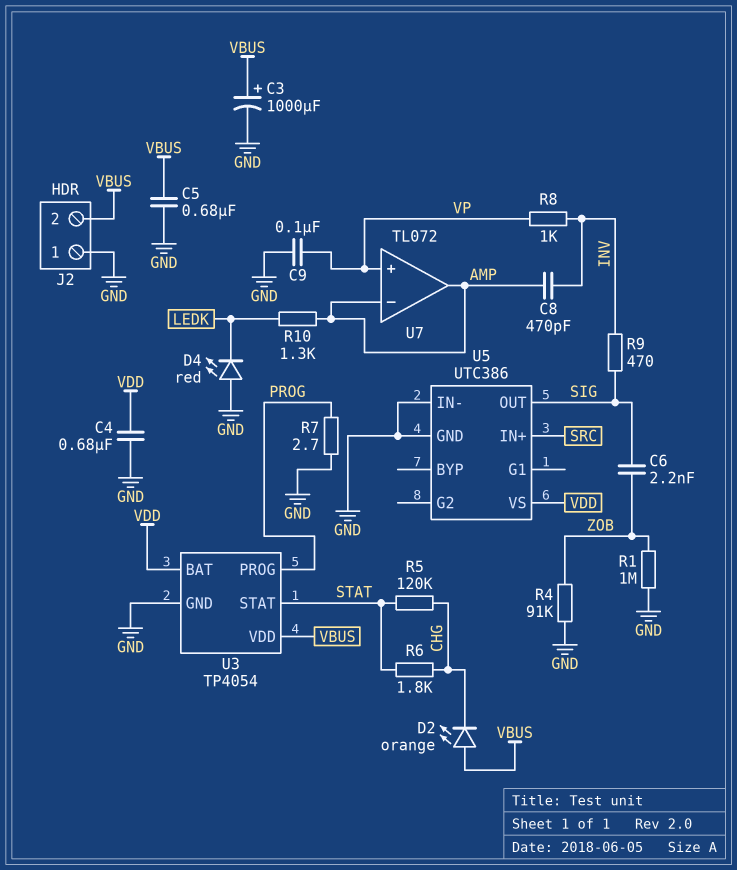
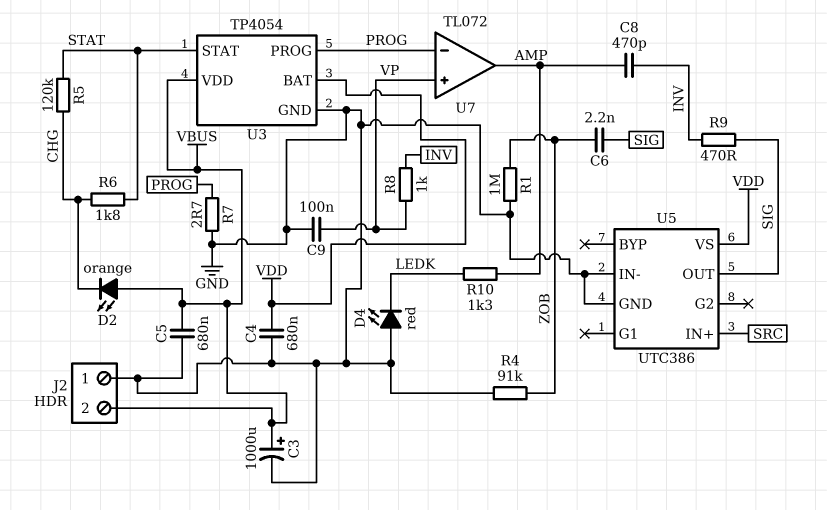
U7 pin in-: AMP -> PROG

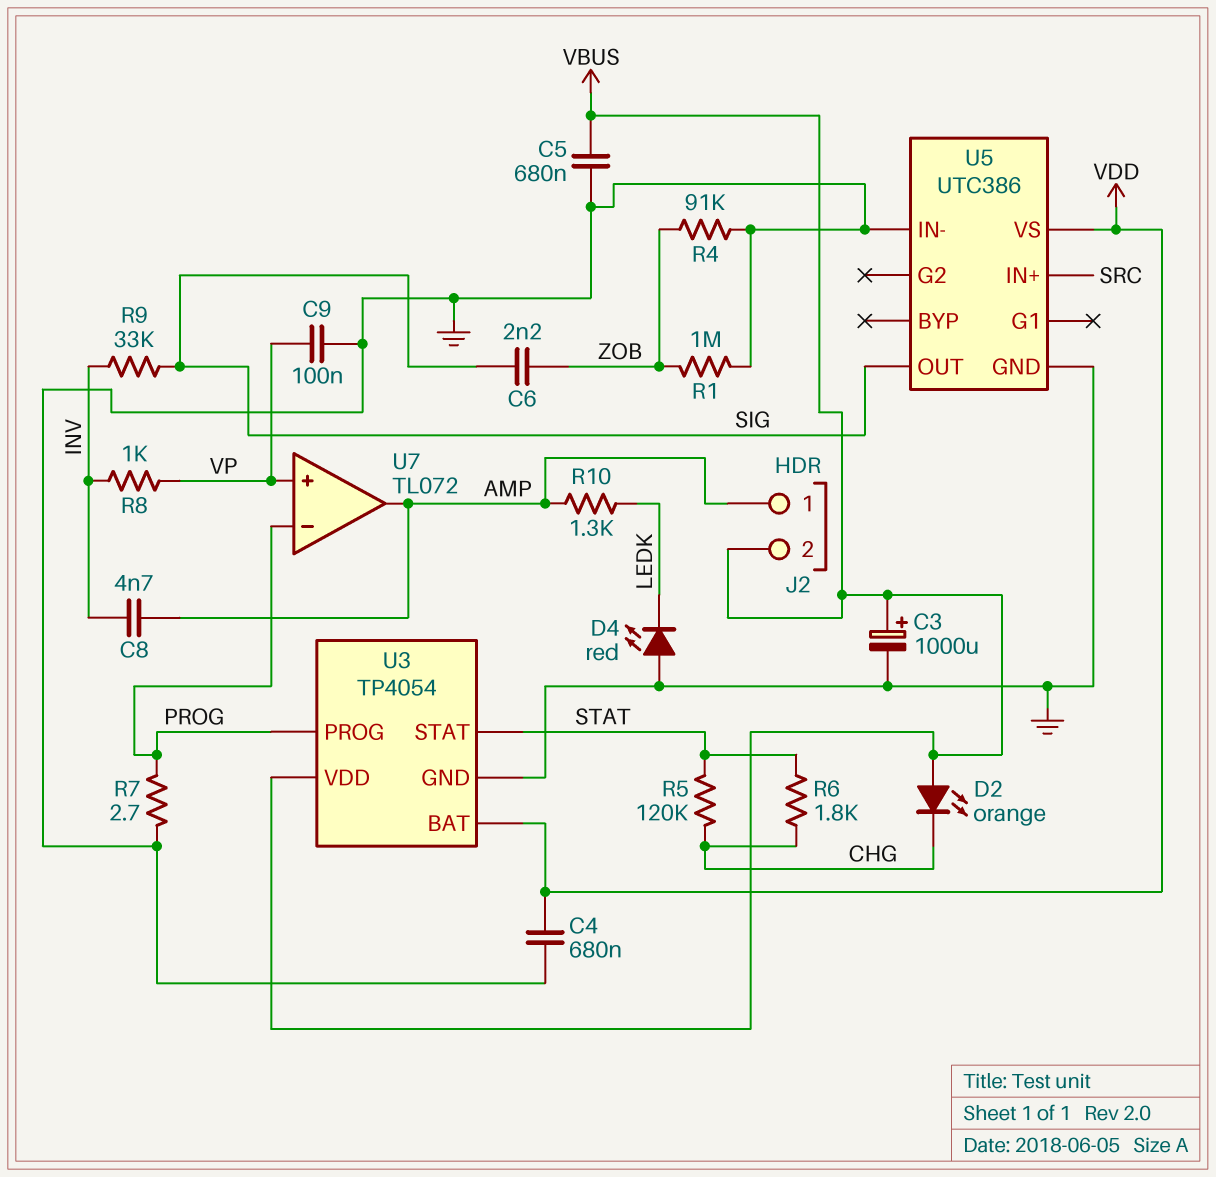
C8: 470pF (AMP, INV) -> 4.7nF (AMP, INV)
J2 pin 1: GND -> AMP
R9: 470 (INV, SIG) -> 33k (INV, SIG)

